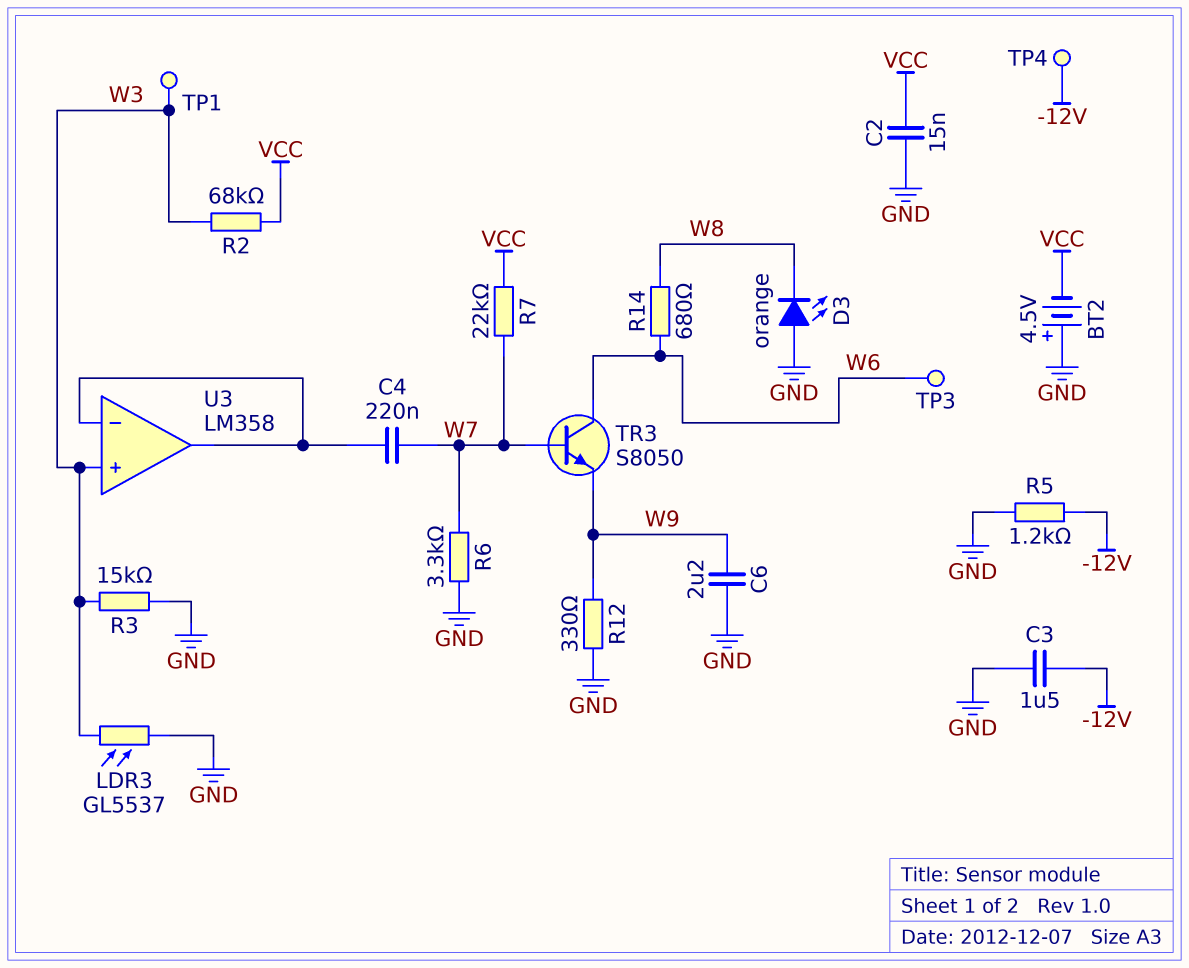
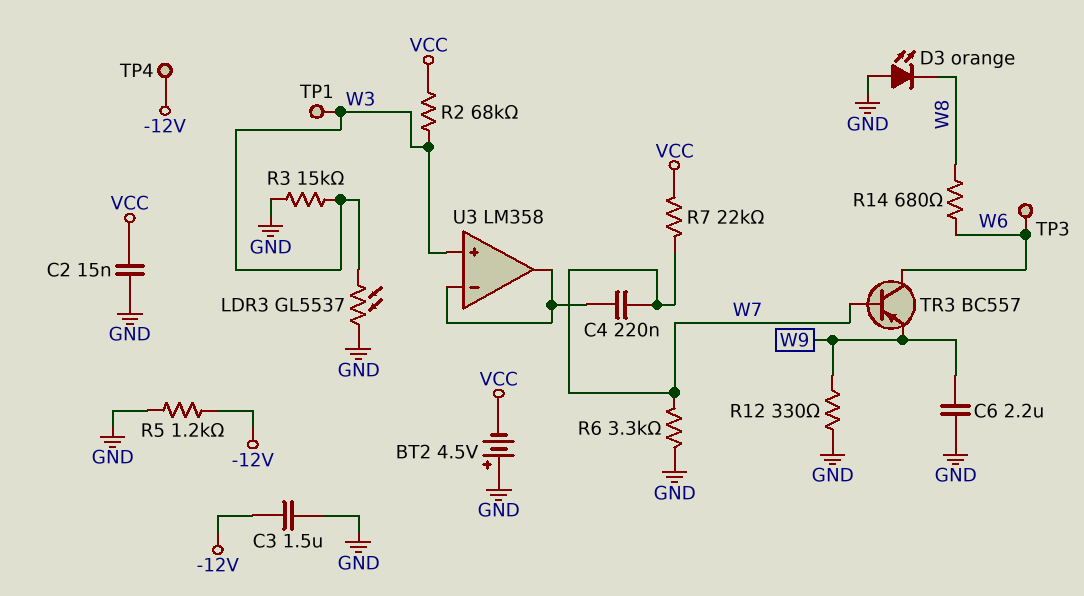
TR3: NPN S8050 (B W7, C W6, E W9) -> PNP BC557 (B W7, C W6, E W9)

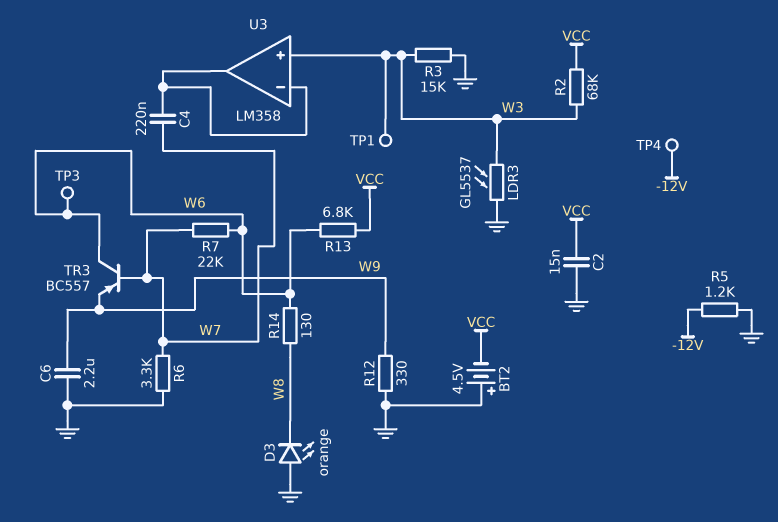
C3: 1.5uF (-12V, GND) -> none
R7: 22k (VCC, W7) -> 22k (W6, W7)
R13: none -> 6.8k (VCC, W6)
R14: 680 (W6, W8) -> 130 (W6, W8)

